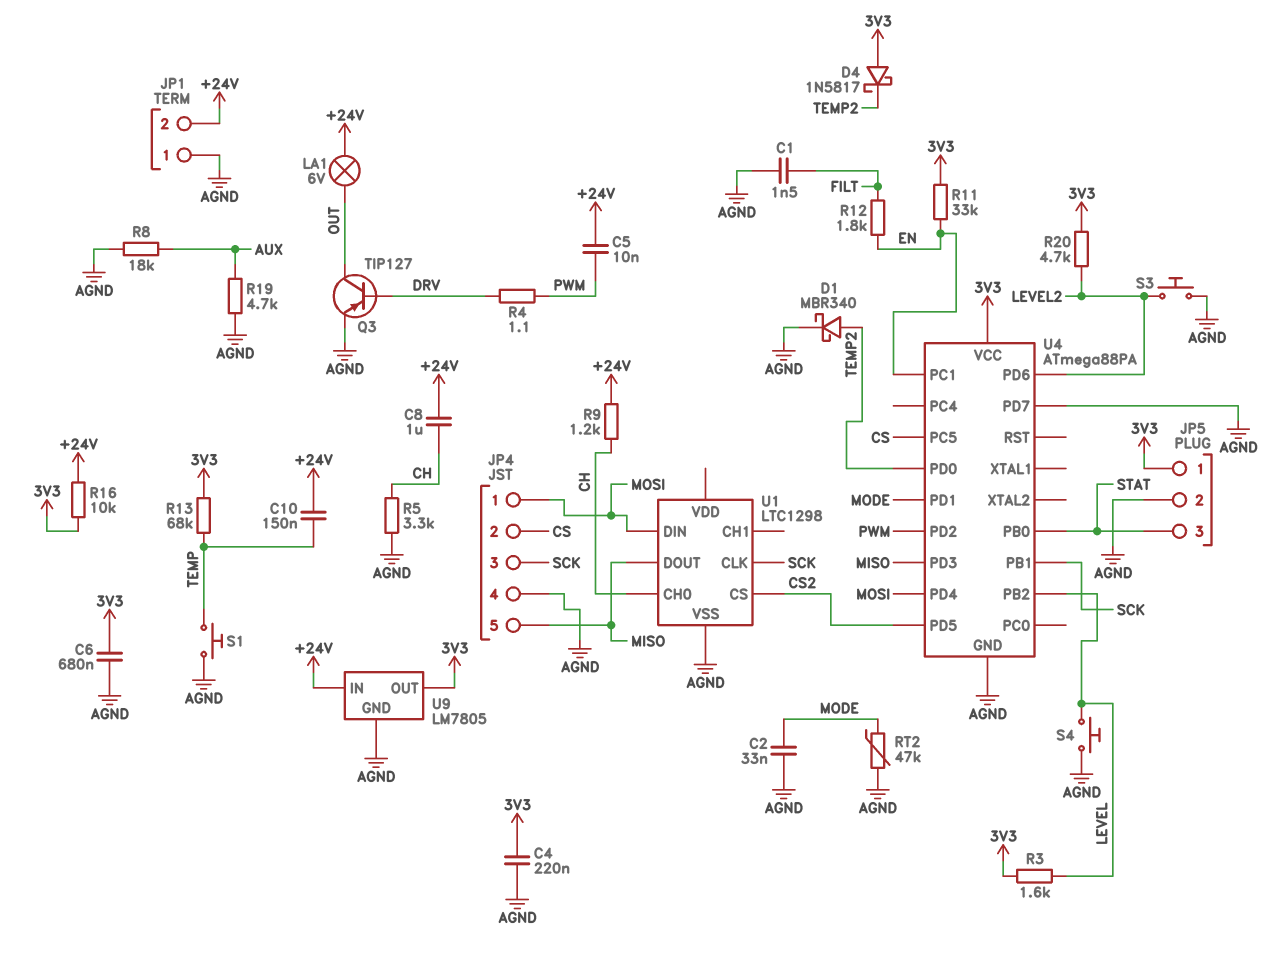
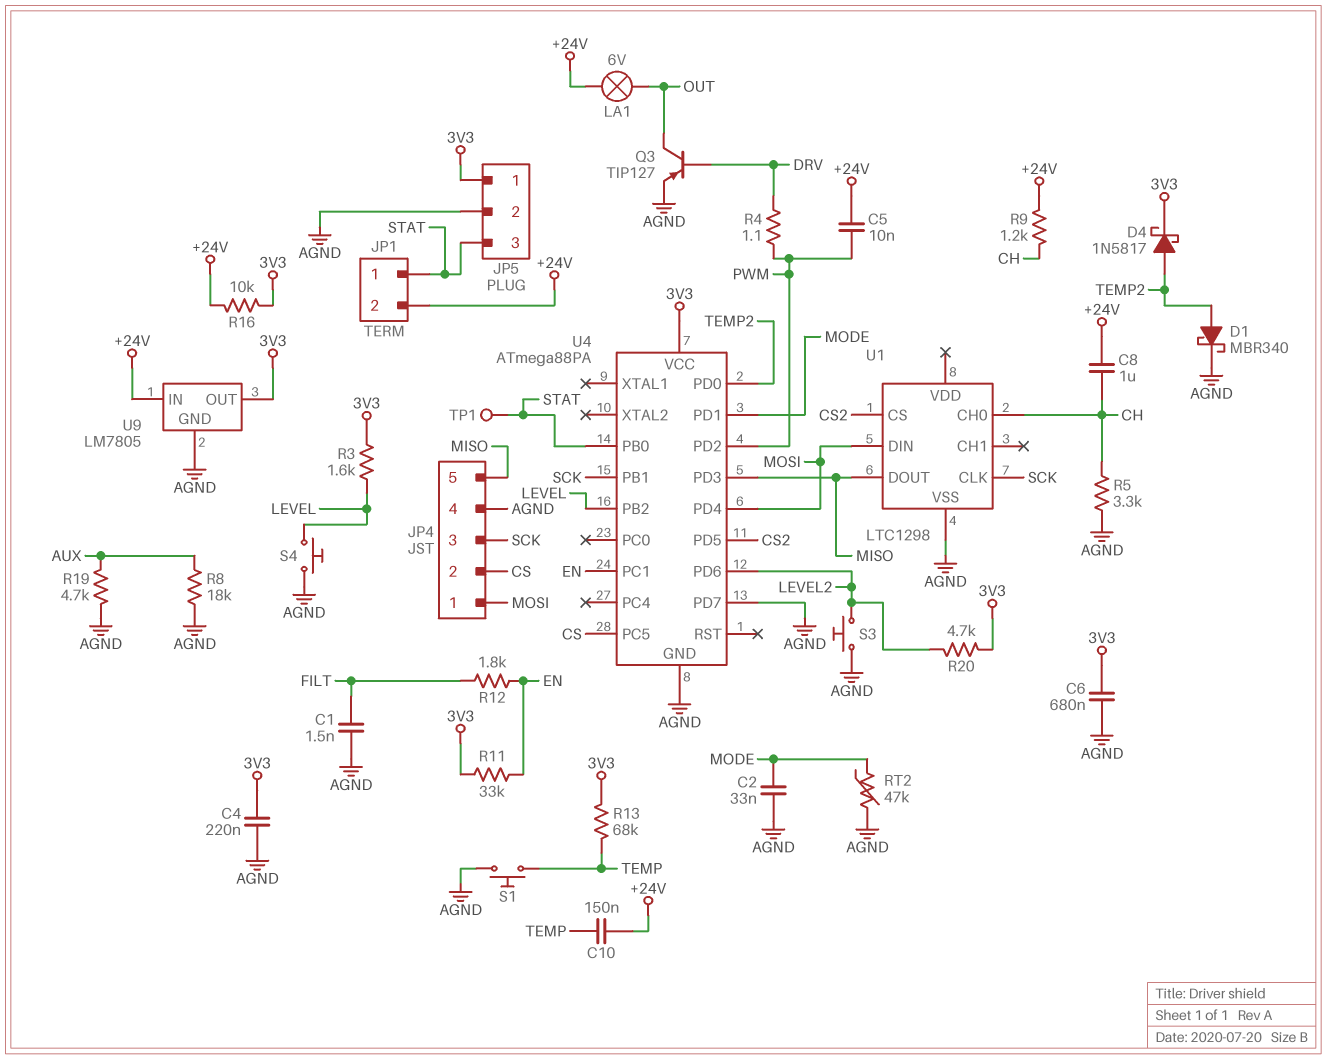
D4: schottky 1N5817 (A 3V3, K TEMP2) -> schottky 1N5817 (A TEMP2, K 3V3)
JP1 pin 1: AGND -> STAT
TP1: none -> test point (STAT)

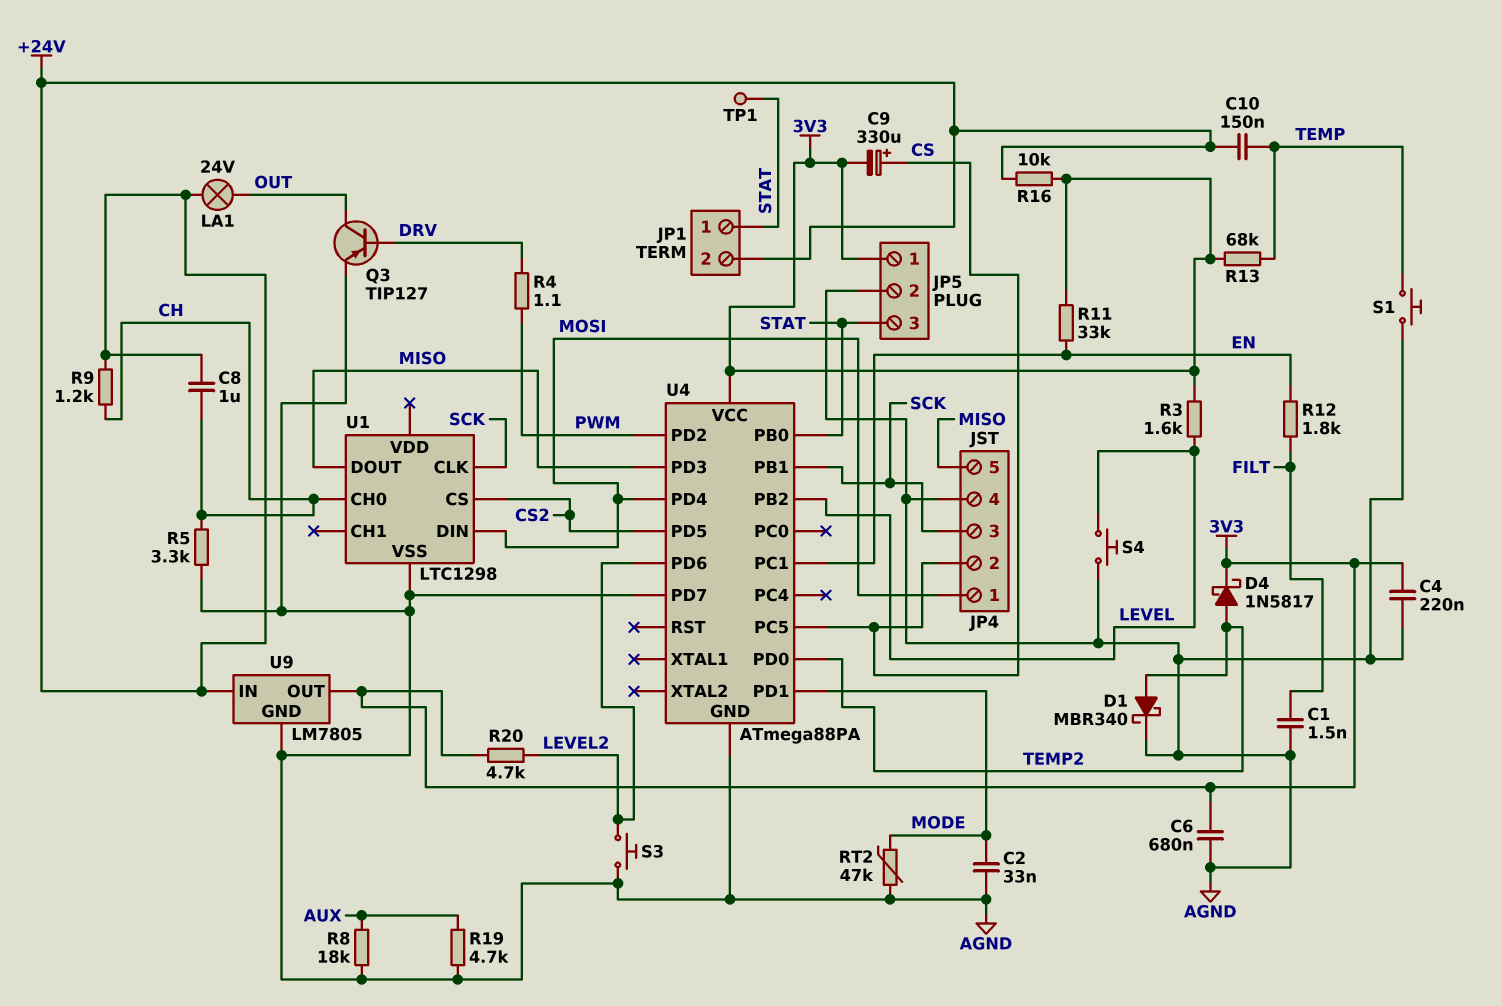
C5: 10nF (+24V, PWM) -> none
C9: none -> 330uF (plus CS, minus 3V3)
LA1: lamp 6V (+24V, OUT) -> lamp 24V (+24V, OUT)

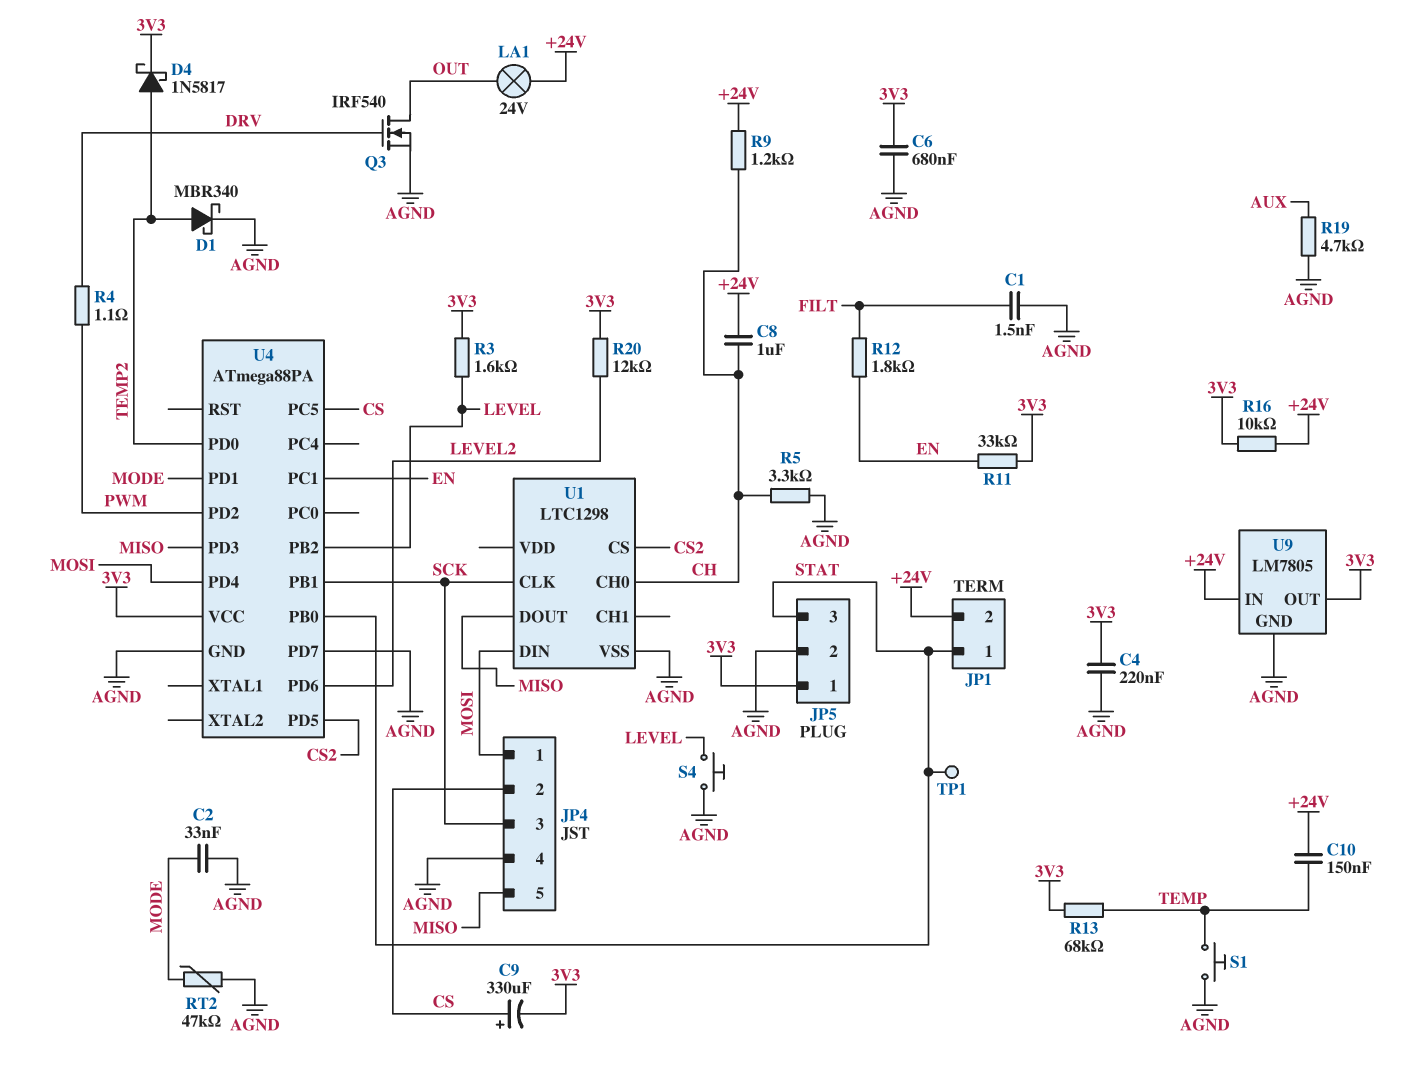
Q3: PNP TIP127 (B DRV, C OUT, E AGND) -> NMOS IRF540 (G DRV, D OUT, S AGND)
R8: 18k (AGND, AUX) -> none
R20: 4.7k (3V3, LEVEL2) -> 12k (3V3, LEVEL2)
S3: button (AGND, LEVEL2) -> none

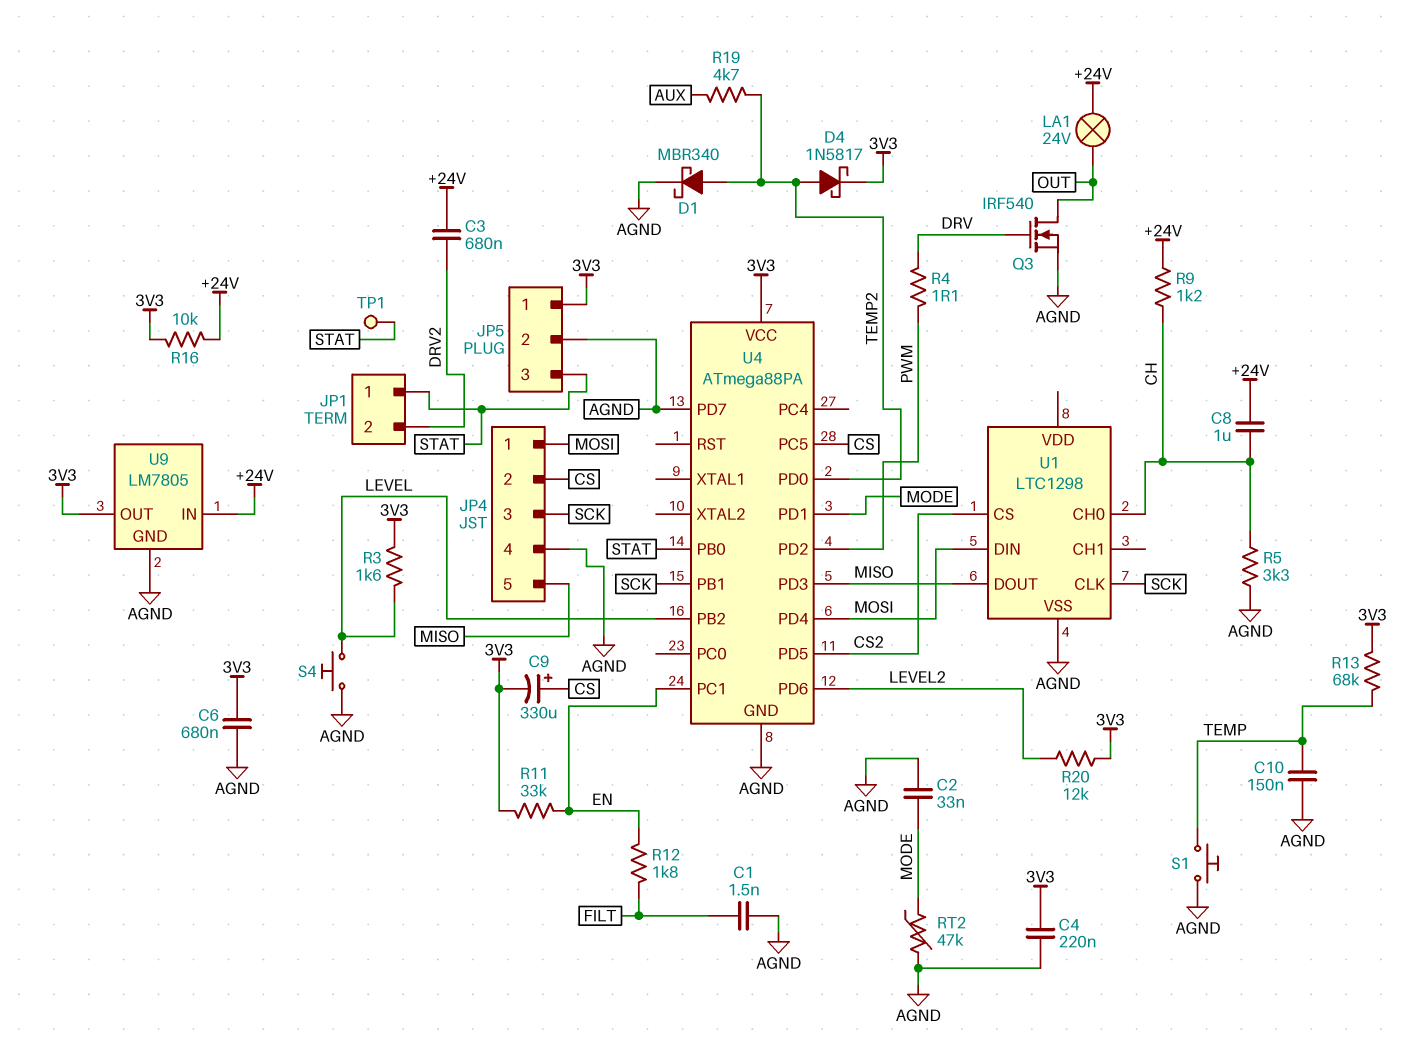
C3: none -> 680nF (+24V, DRV2)
C10: 150nF (+24V, TEMP) -> 150nF (AGND, TEMP)
JP1 pin 2: +24V -> DRV2
R19: 4.7k (AGND, AUX) -> 4.7k (AUX, TEMP2)

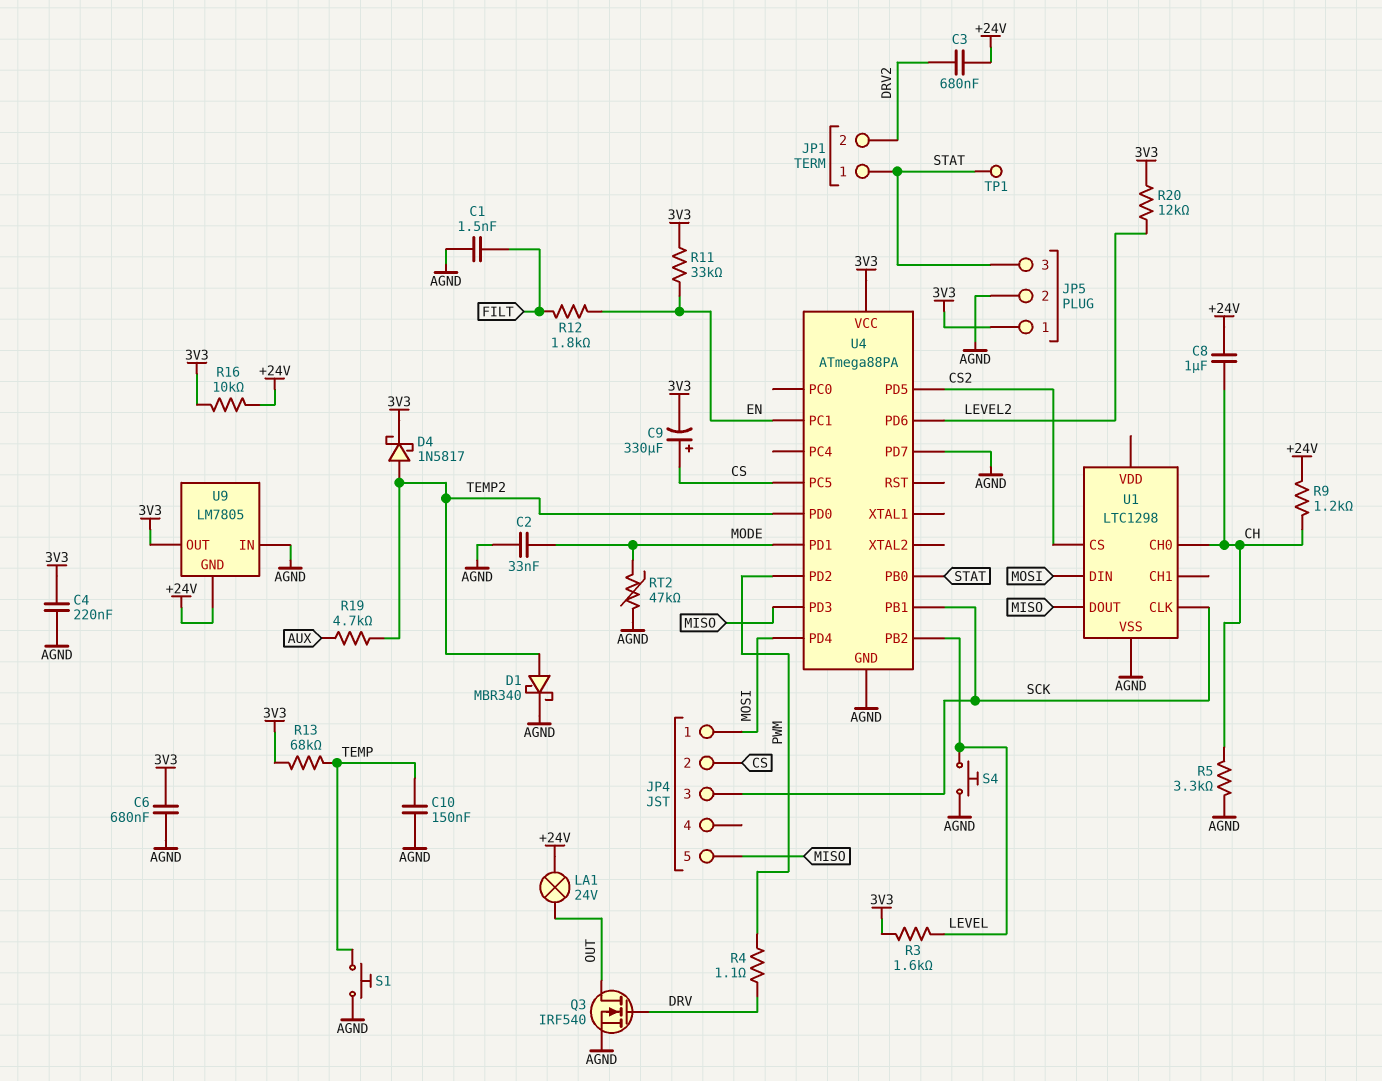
JP4 pin 4: AGND -> none
U9 pin GND: AGND -> +24V
U9 pin IN: +24V -> AGND

